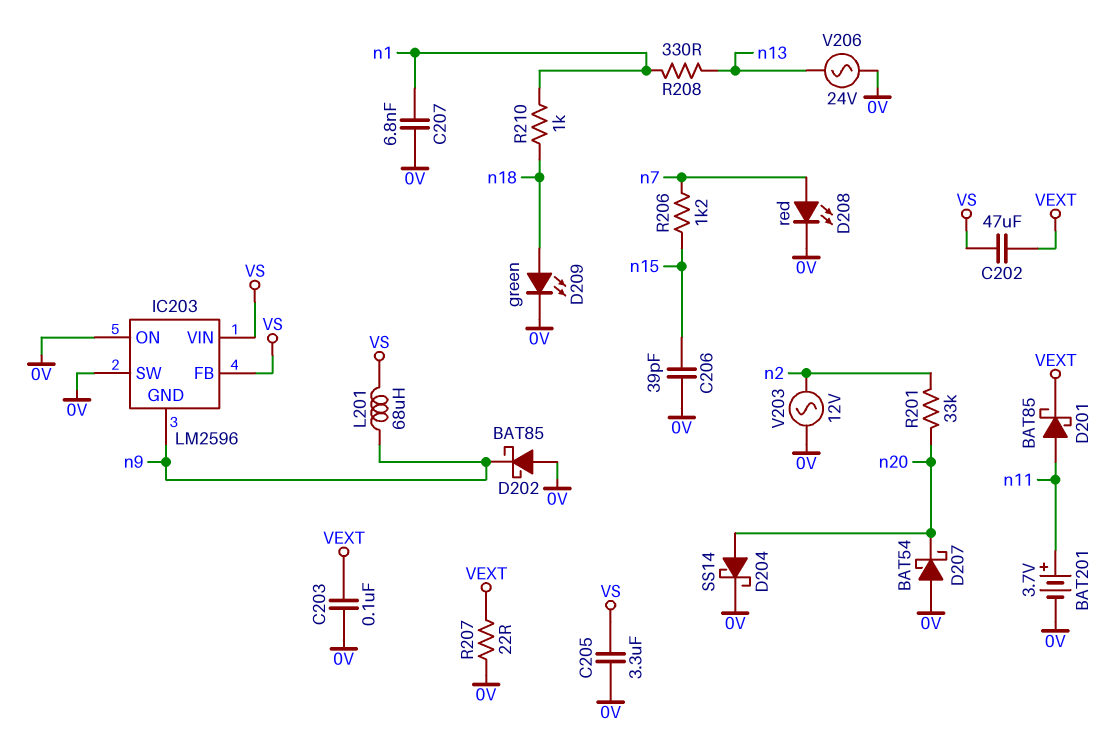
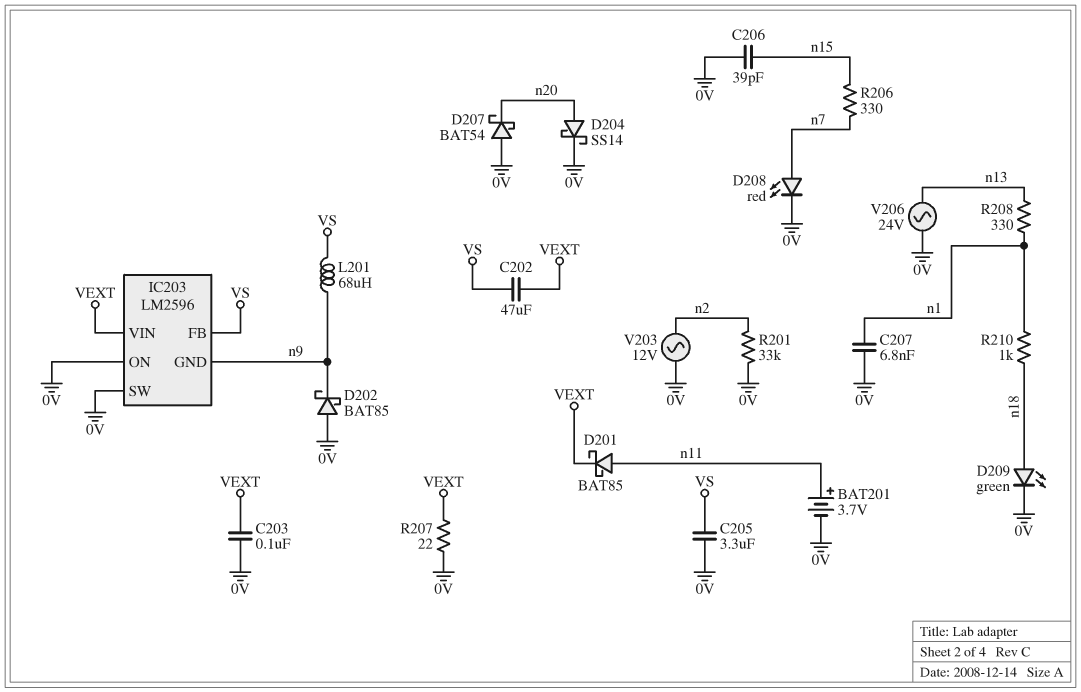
IC203 pin VIN: VS -> VEXT
R201: 33k (n2, n20) -> 33k (0V, n2)
R206: 1.2k (n7, n15) -> 330 (n7, n15)

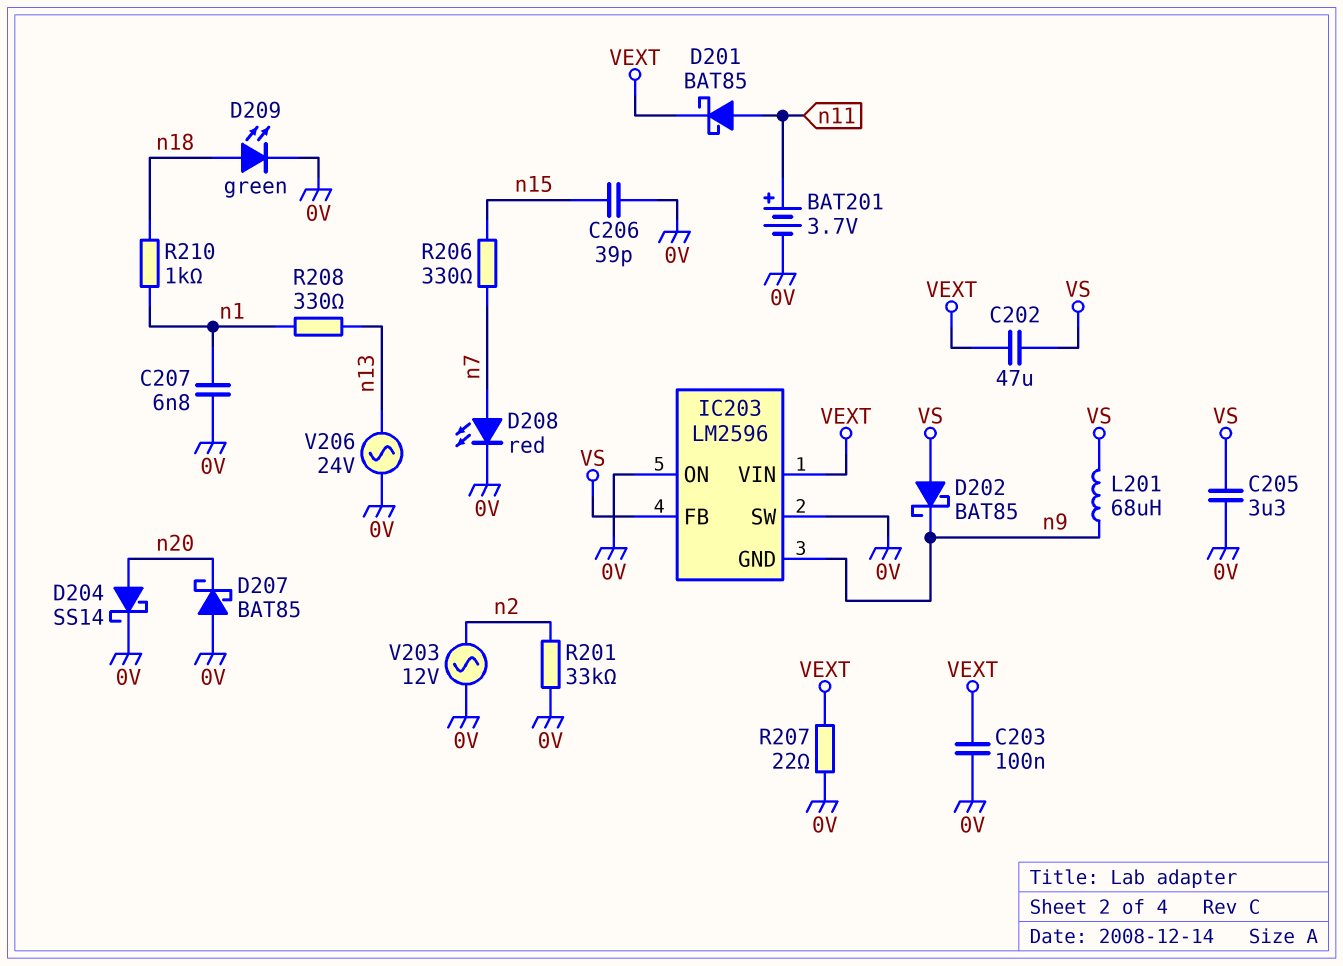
D202: schottky BAT85 (A 0V, K n9) -> schottky BAT85 (A VS, K n9)
D207: schottky BAT54 (A 0V, K n20) -> schottky BAT85 (A 0V, K n20)

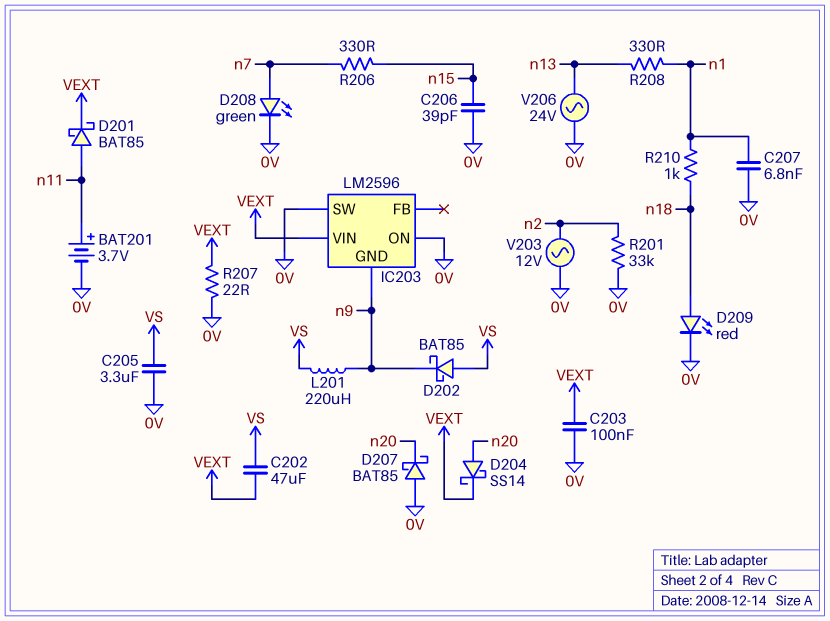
D204: schottky SS14 (A n20, K 0V) -> schottky SS14 (A n20, K VEXT)
D208: LED red (A n7, K 0V) -> LED green (A n7, K 0V)
D209: LED green (A n18, K 0V) -> LED red (A n18, K 0V)
IC203 pin FB: VS -> none
L201: 68uH (VS, n9) -> 220uH (VS, n9)

